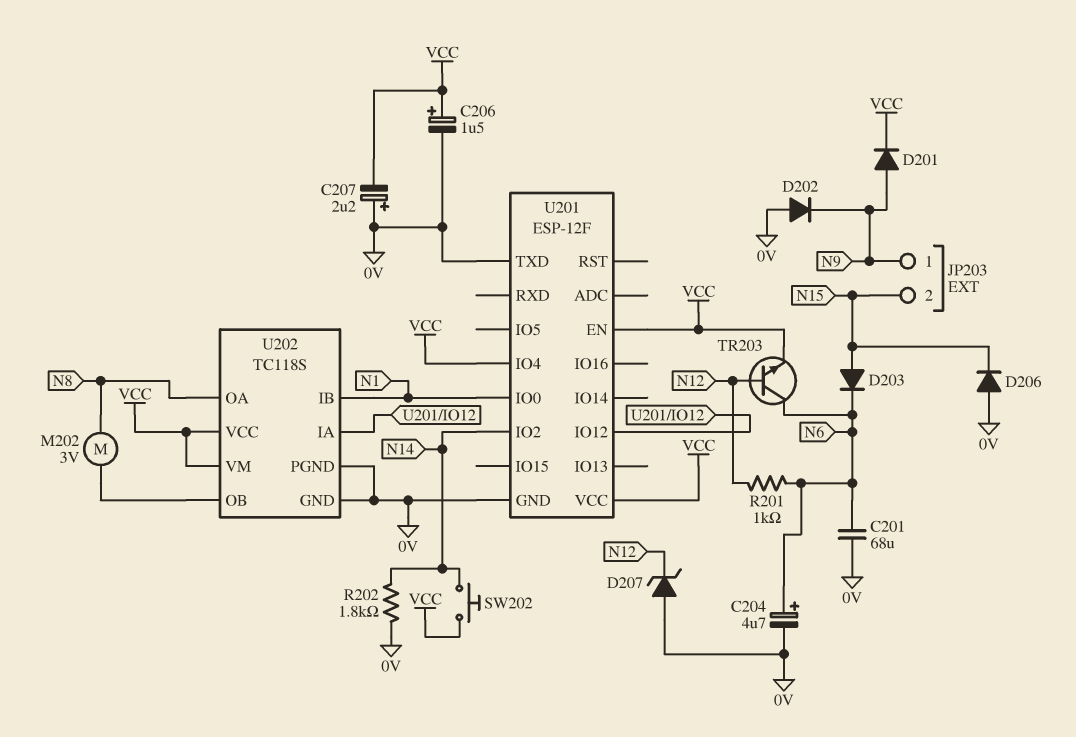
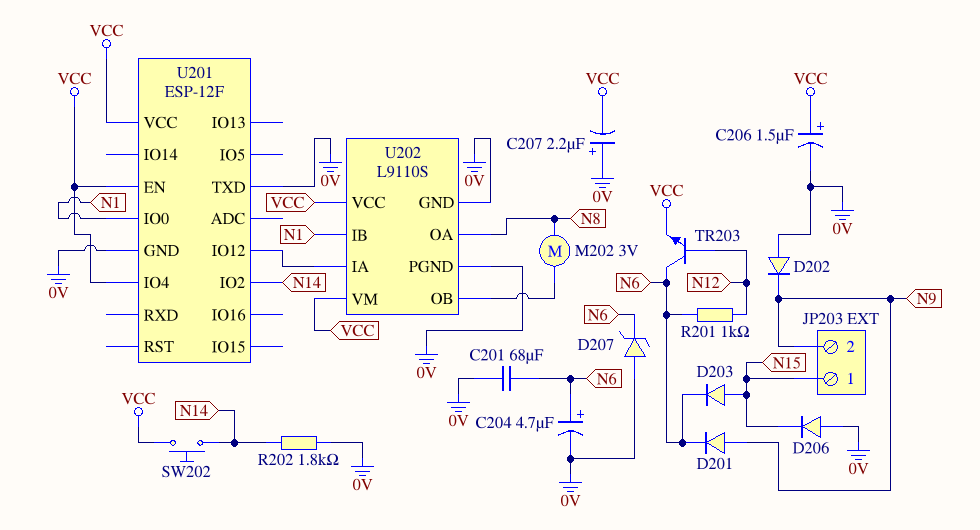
D201: diode (A N9, K VCC) -> diode (A N9, K N6)
D207: zener (A 0V, K N12) -> zener (A 0V, K N6)
JP203 pin 1: N9 -> N15
JP203 pin 2: N15 -> N9
U202: TC118S -> L9110S

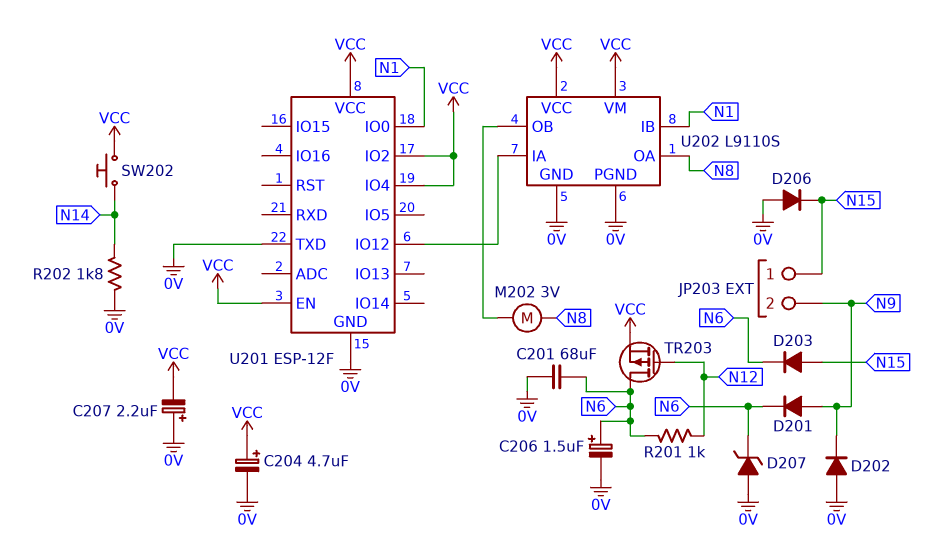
C204: 4.7uF (plus N6, minus 0V) -> 4.7uF (plus VCC, minus 0V)
C206: 1.5uF (plus VCC, minus 0V) -> 1.5uF (plus N6, minus 0V)
TR203: NPN (B N12, C N6, E VCC) -> PMOS (G N12, D N6, S VCC)
U201 pin IO2: N14 -> VCC

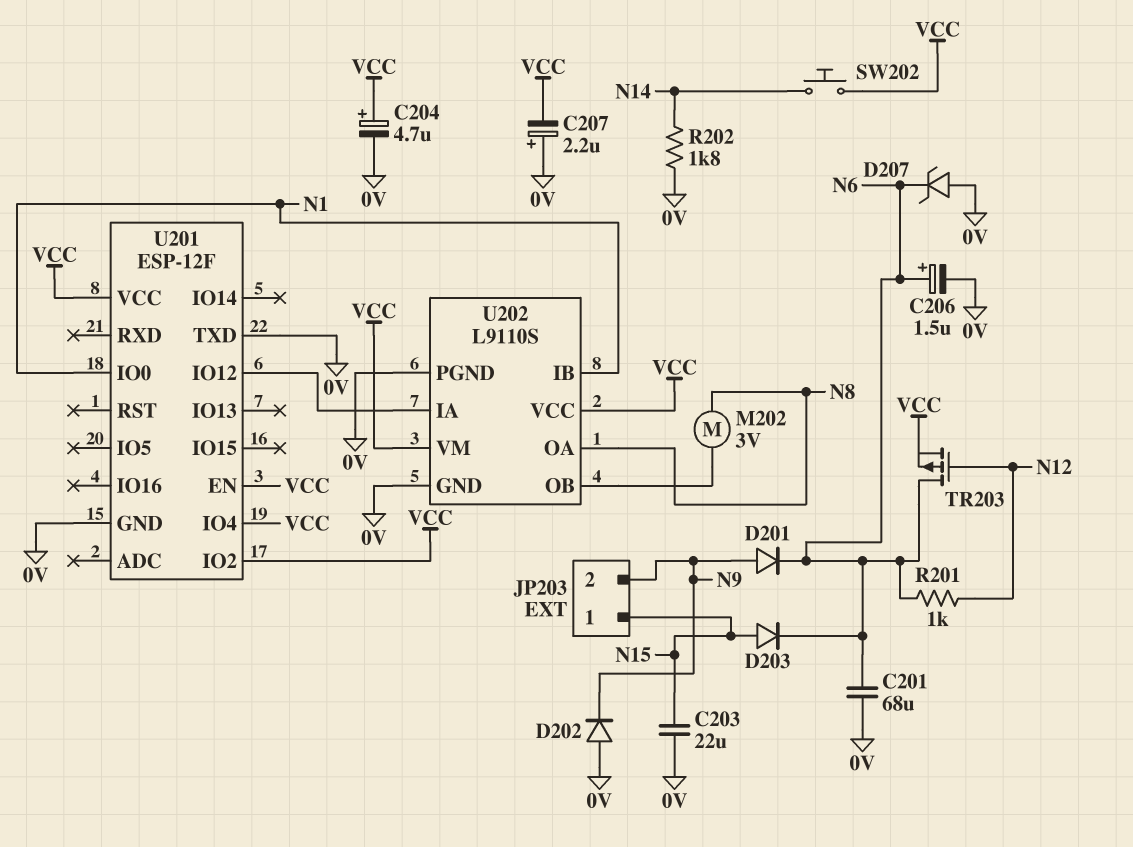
C203: none -> 22uF (0V, N15)
D206: diode (A 0V, K N15) -> none

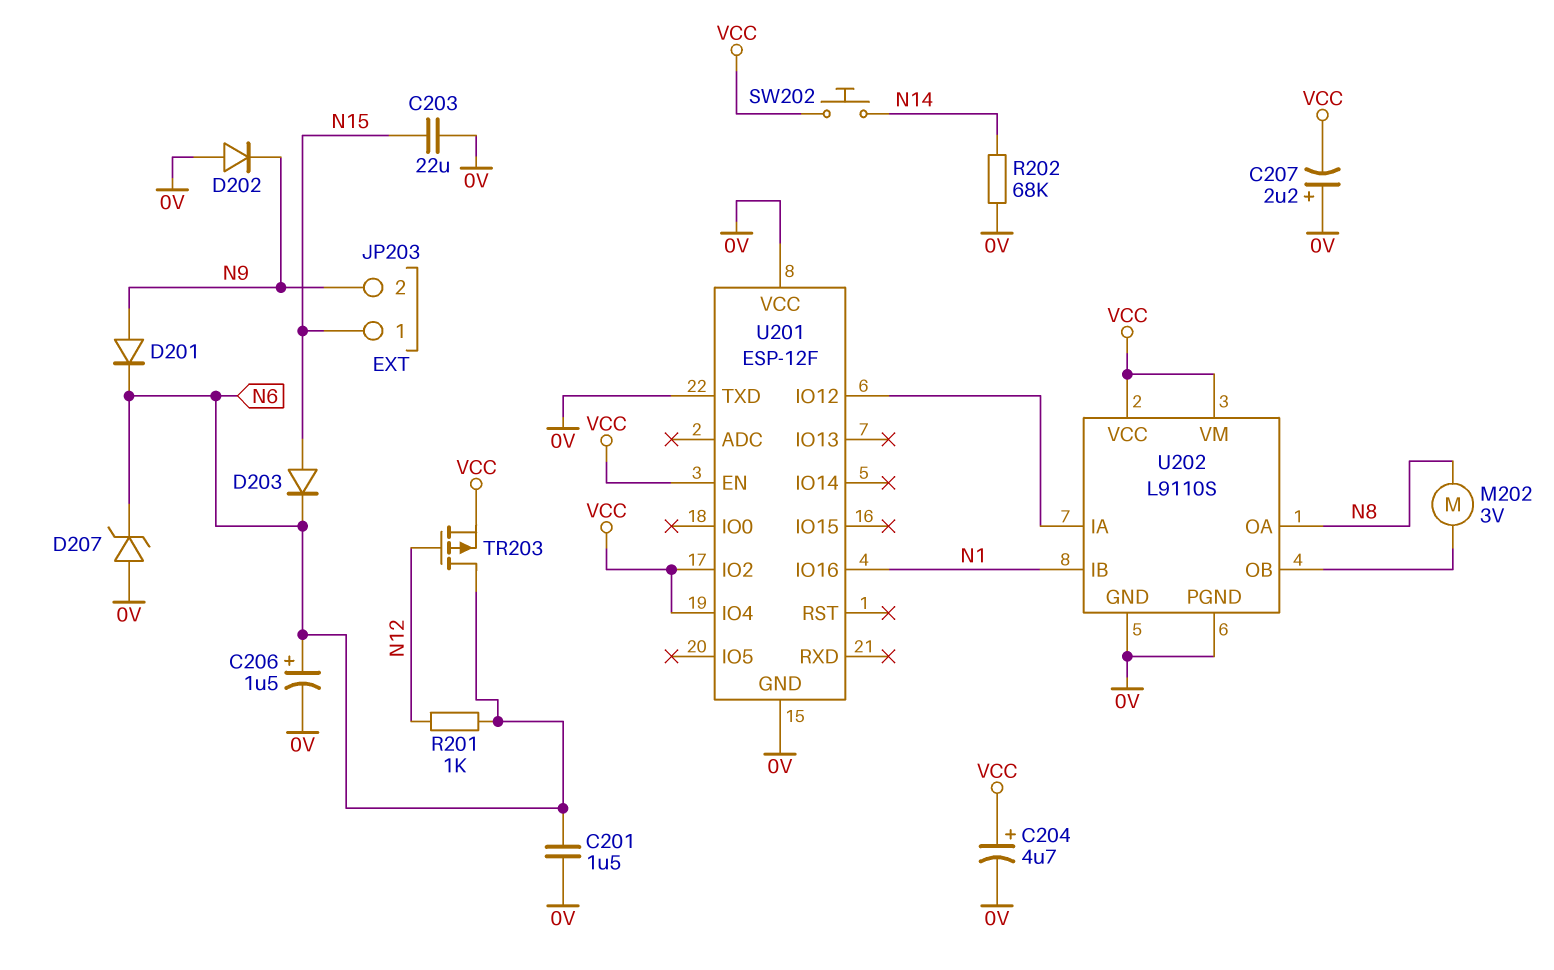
C201: 68uF (0V, N6) -> 1.5uF (0V, N6)
R202: 1.8k (0V, N14) -> 68k (0V, N14)
U201 pin IO0: N1 -> none
U201 pin IO16: none -> N1
U201 pin VCC: VCC -> 0V

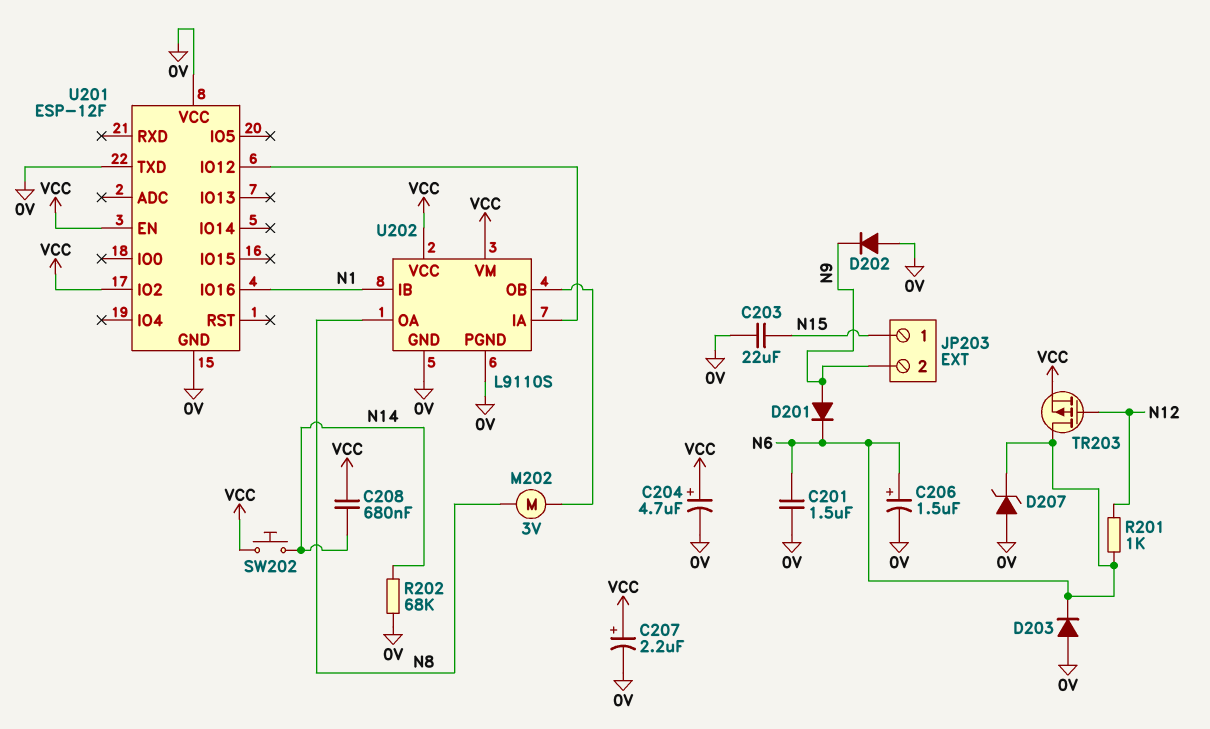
C207: 2.2uF (plus 0V, minus VCC) -> 2.2uF (plus VCC, minus 0V)
C208: none -> 680nF (N14, VCC)
D203: diode (A N15, K N6) -> diode (A 0V, K N6)
U201 pin IO4: VCC -> none

